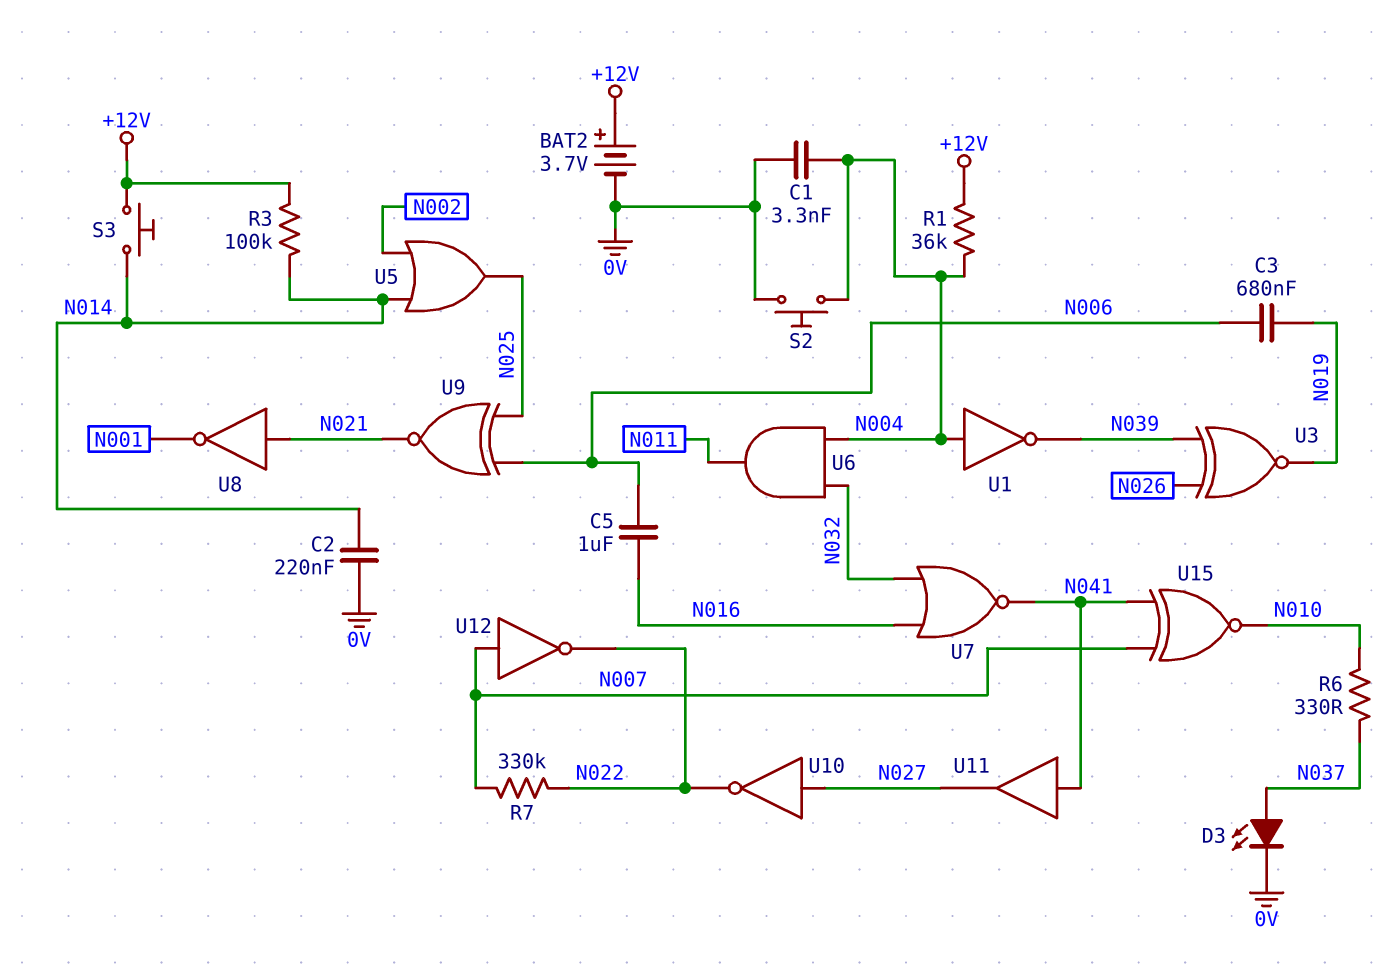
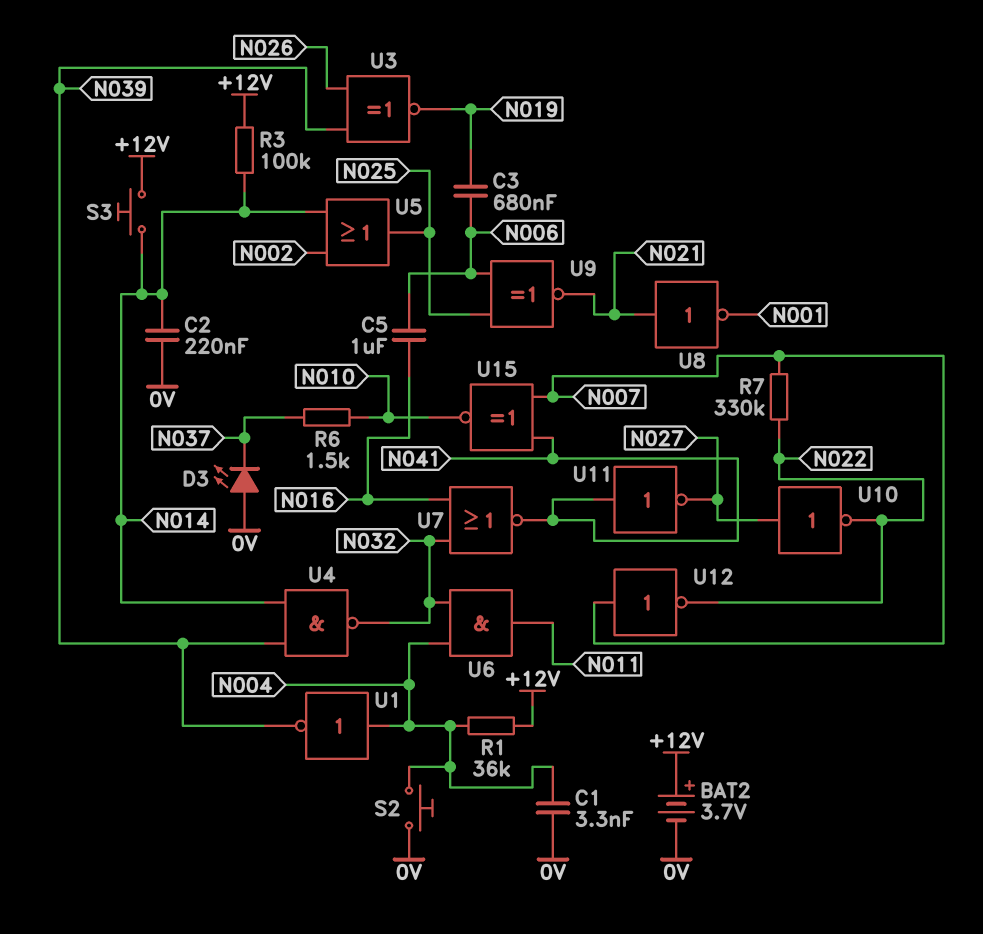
D3: LED (A N037, K 0V) -> LED (A 0V, K N037)
R6: 330 (N010, N037) -> 1.5k (N010, N037)
U4: none -> NAND (in N014, in N039, out N032)
U11: buffer (in N041, out N027) -> NOT (in N041, out N027)

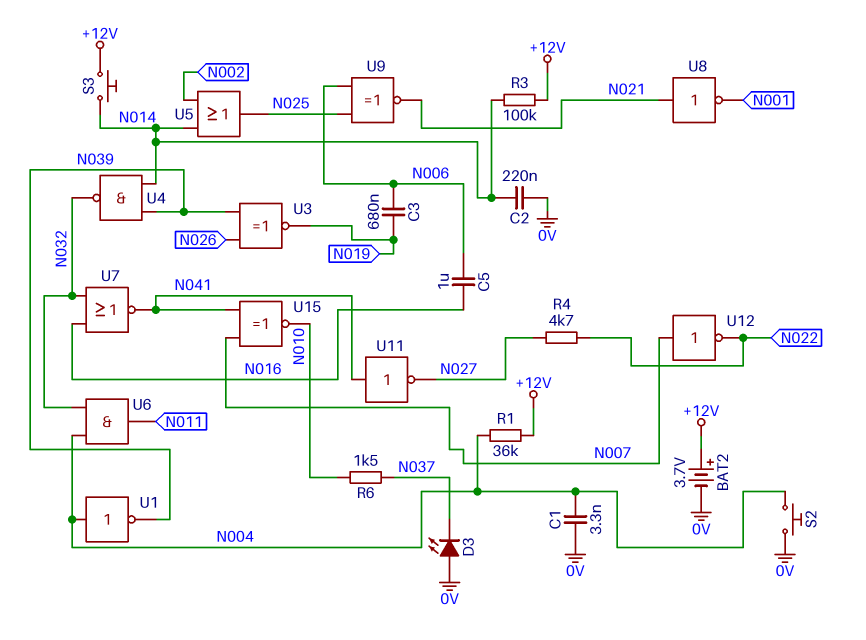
R4: none -> 4.7k (N022, N027)
R7: 330k (N007, N022) -> none
U10: NOT (in N027, out N022) -> none

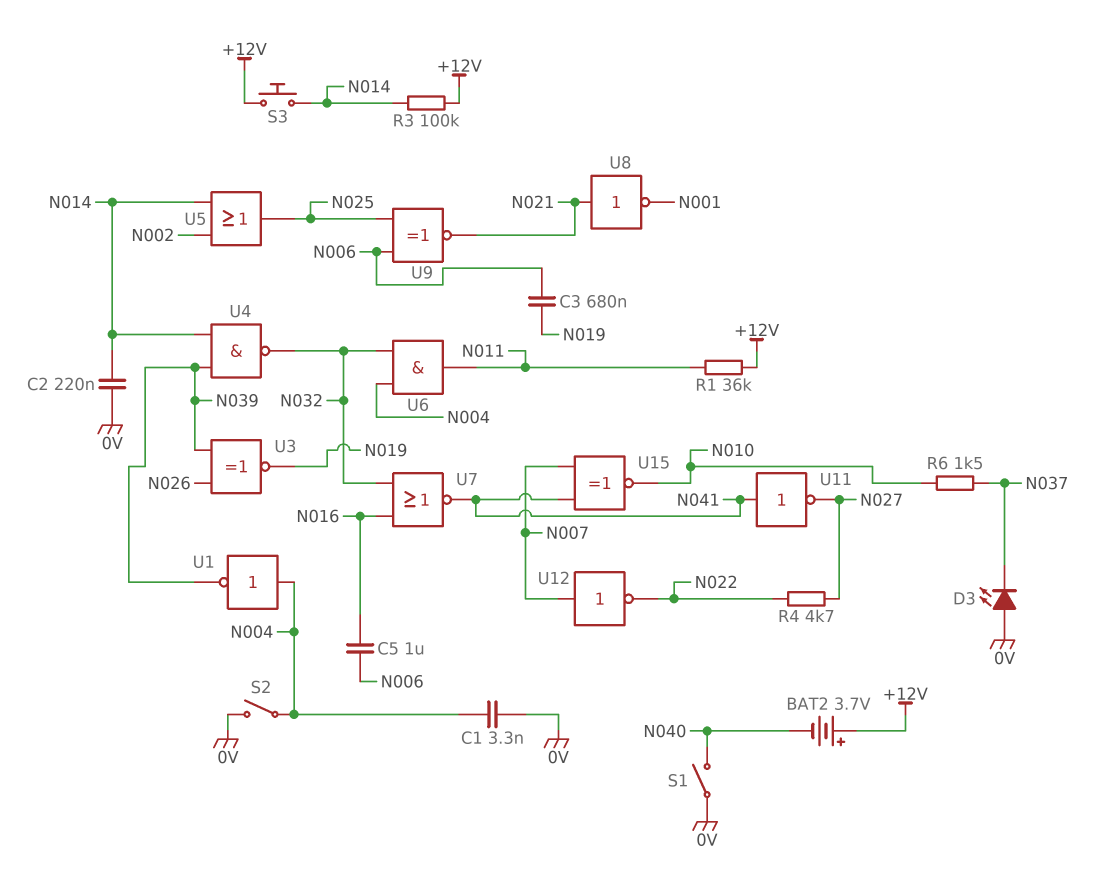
BAT2: 3.7V (plus +12V, minus 0V) -> 3.7V (plus +12V, minus N040)
R1: 36k (+12V, N004) -> 36k (+12V, N011)
S1: none -> switch (0V, N040)
S2: button (0V, N004) -> switch (0V, N004)

